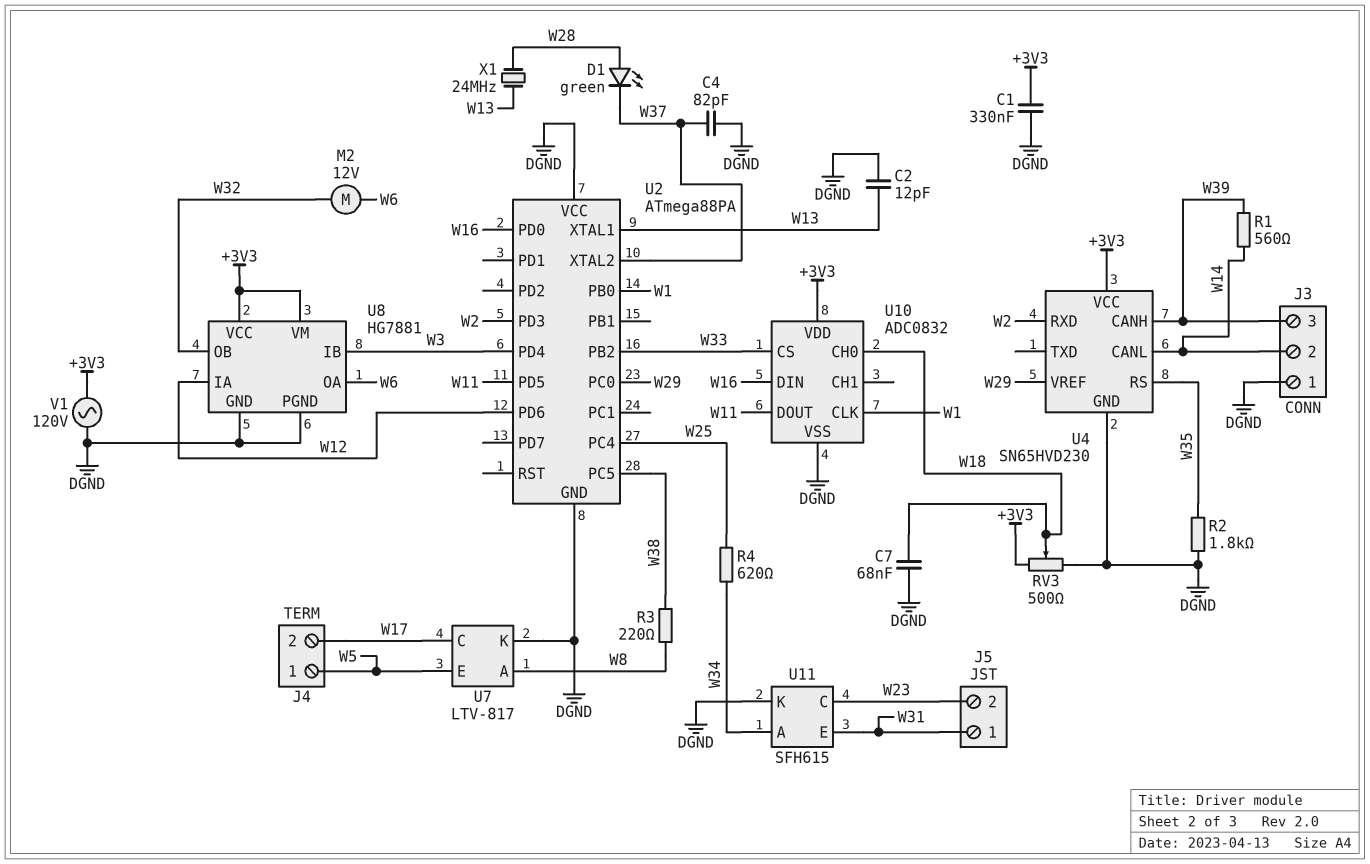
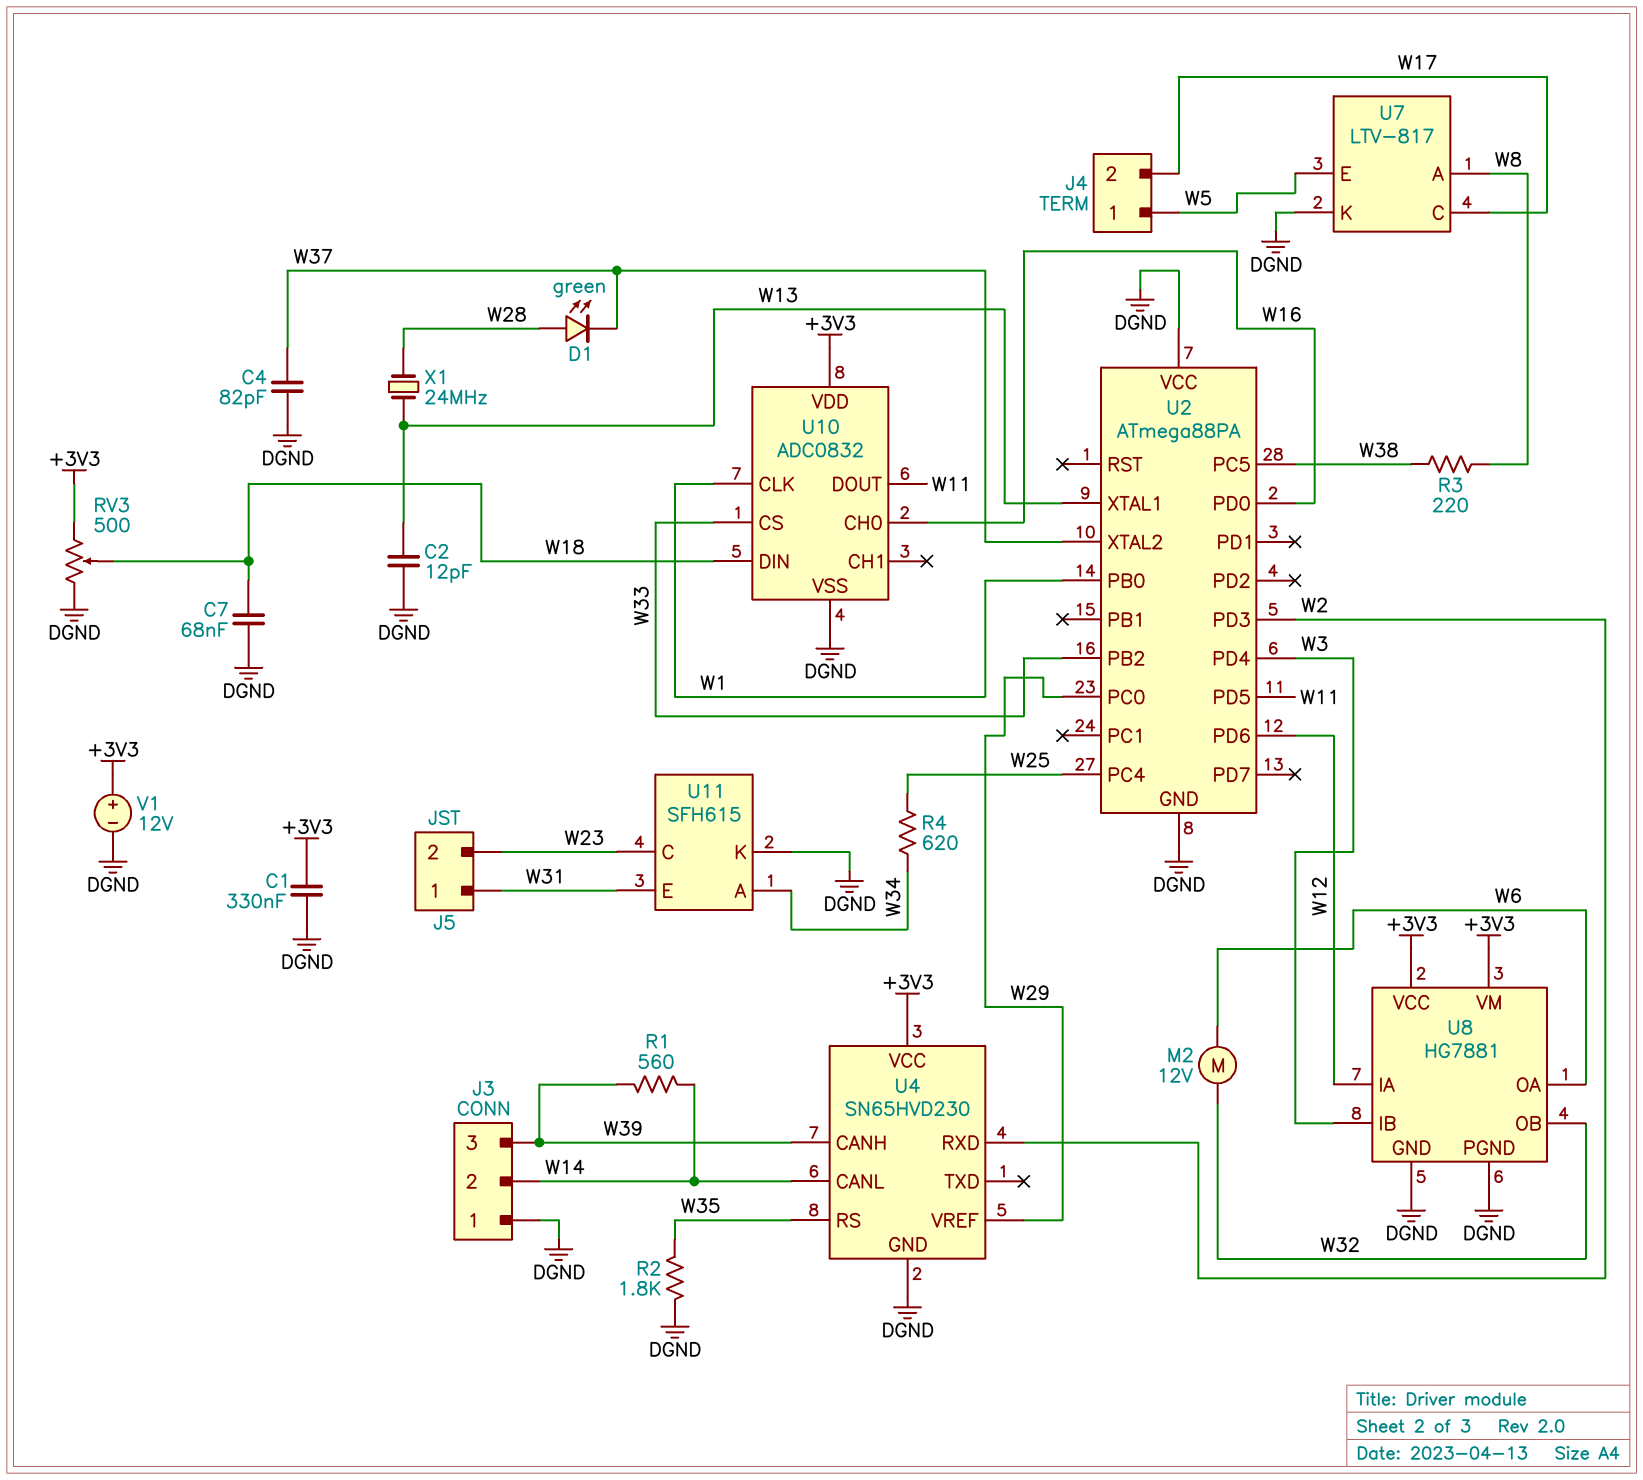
U10 pin CH0: W18 -> W16
U10 pin DIN: W16 -> W18
V1: AC 120V (+3V3, DGND) -> 12V (plus +3V3, minus DGND)

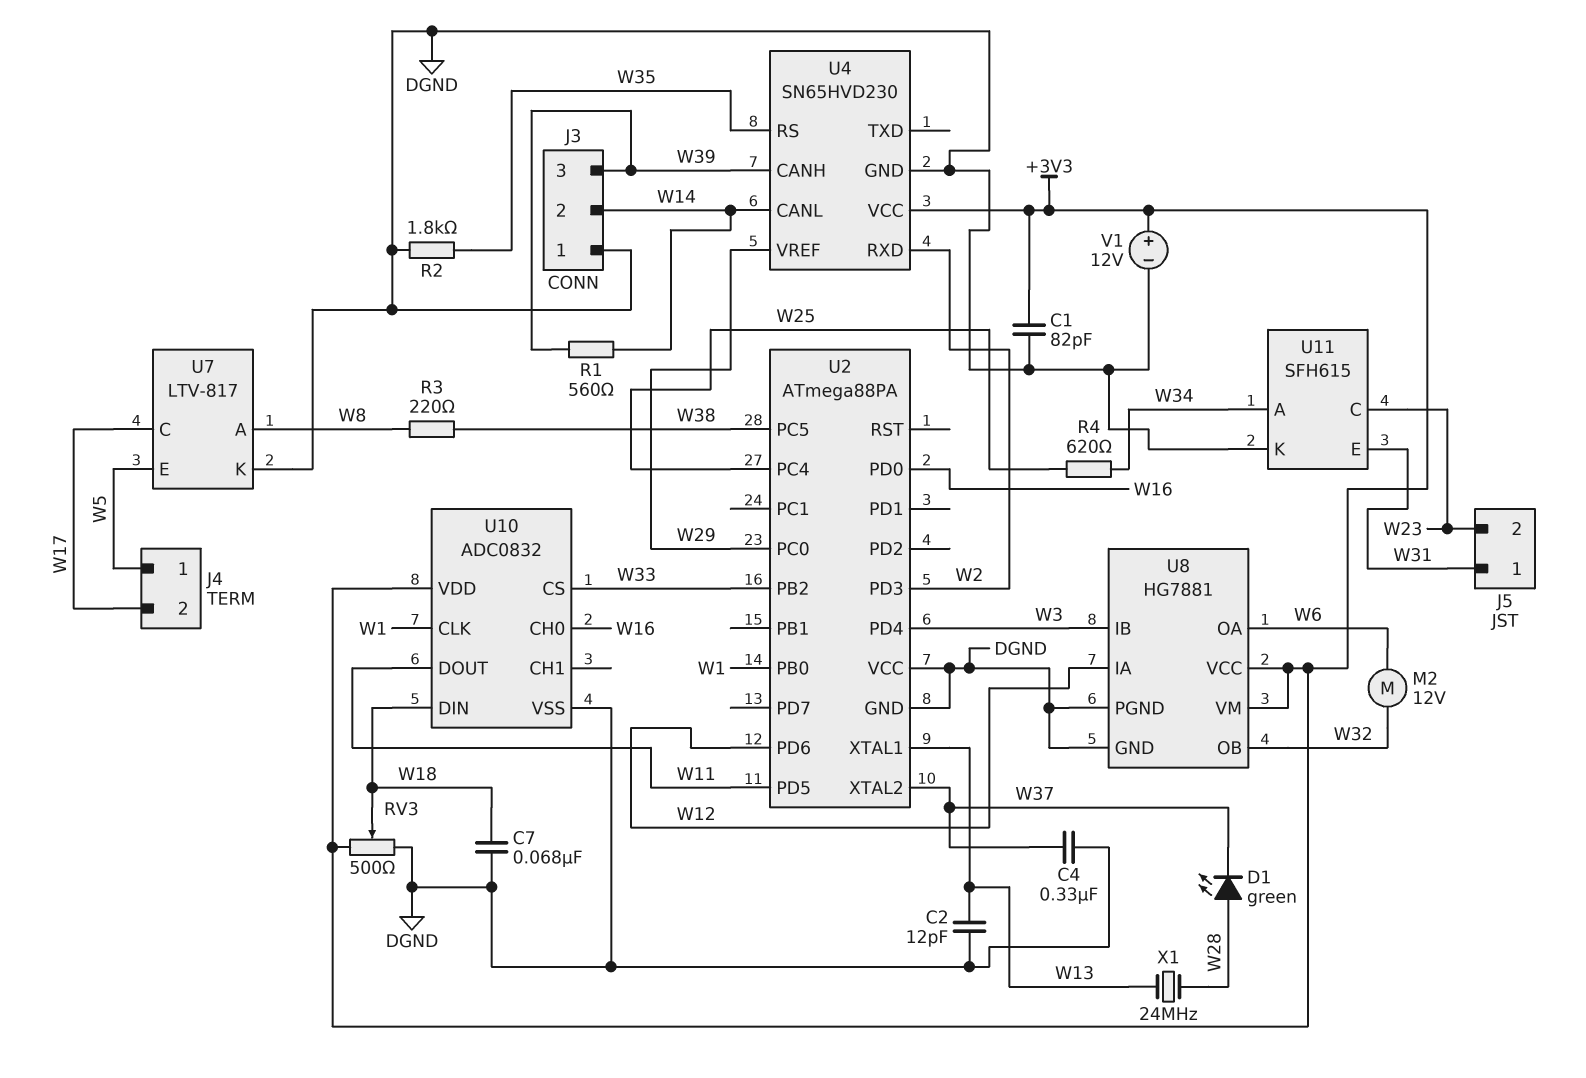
C1: 330nF (+3V3, DGND) -> 82pF (+3V3, DGND)
C4: 82pF (DGND, W37) -> 330nF (DGND, W37)

